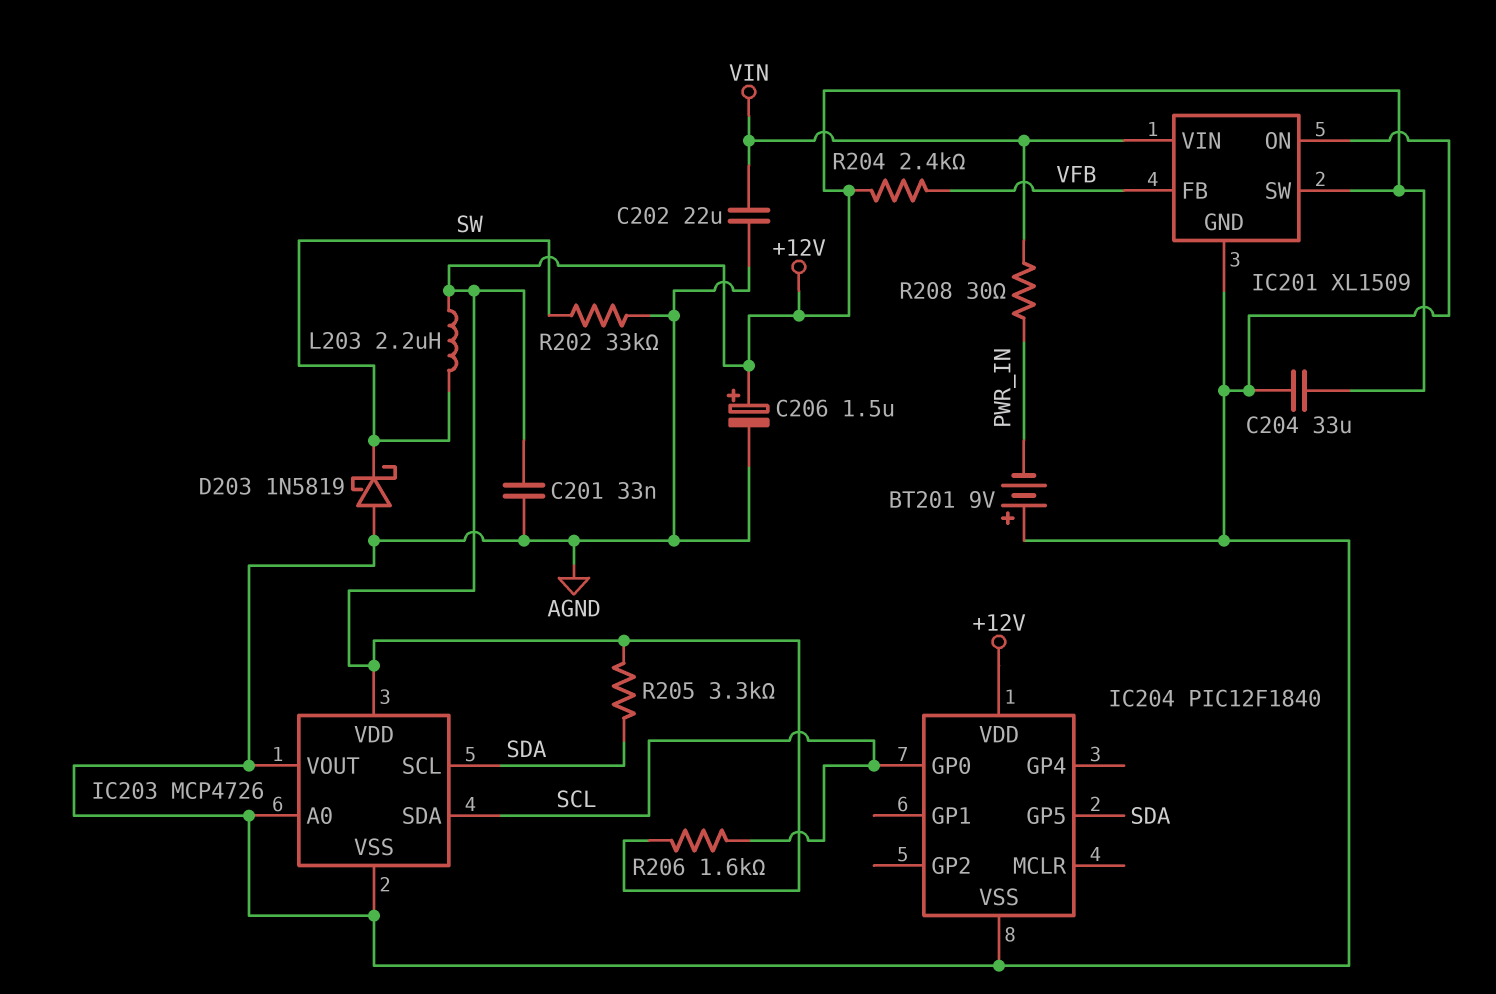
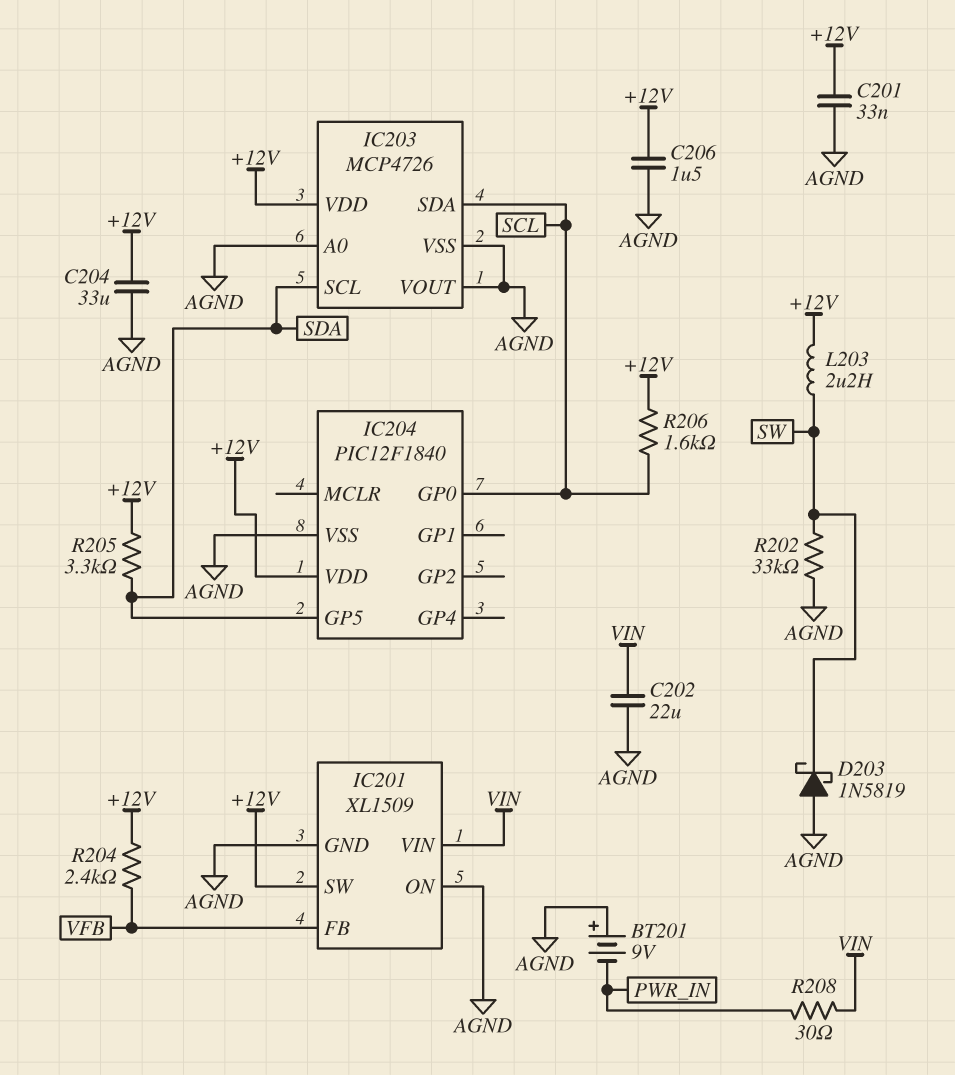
C206: 1.5uF (plus +12V, minus AGND) -> 1.5uF (+12V, AGND)

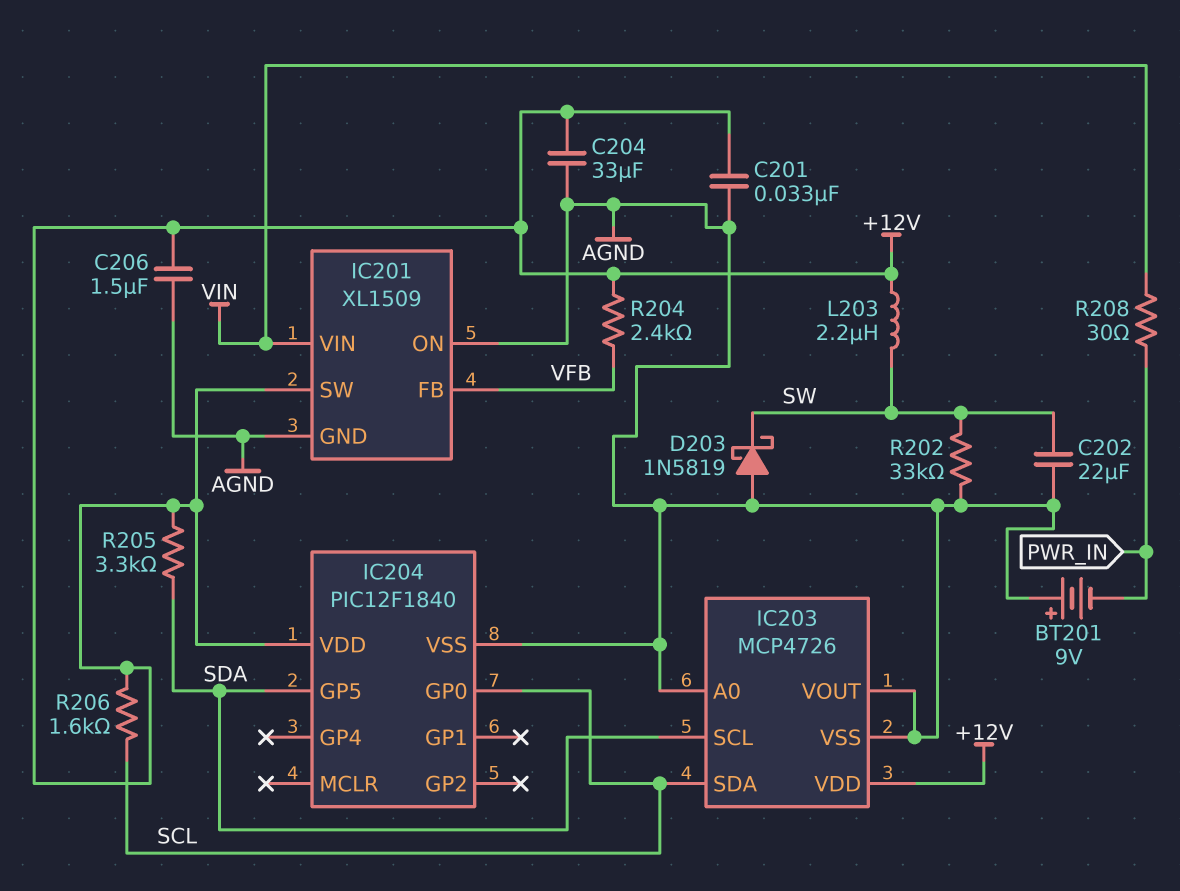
C202: 22uF (AGND, VIN) -> 22uF (AGND, SW)

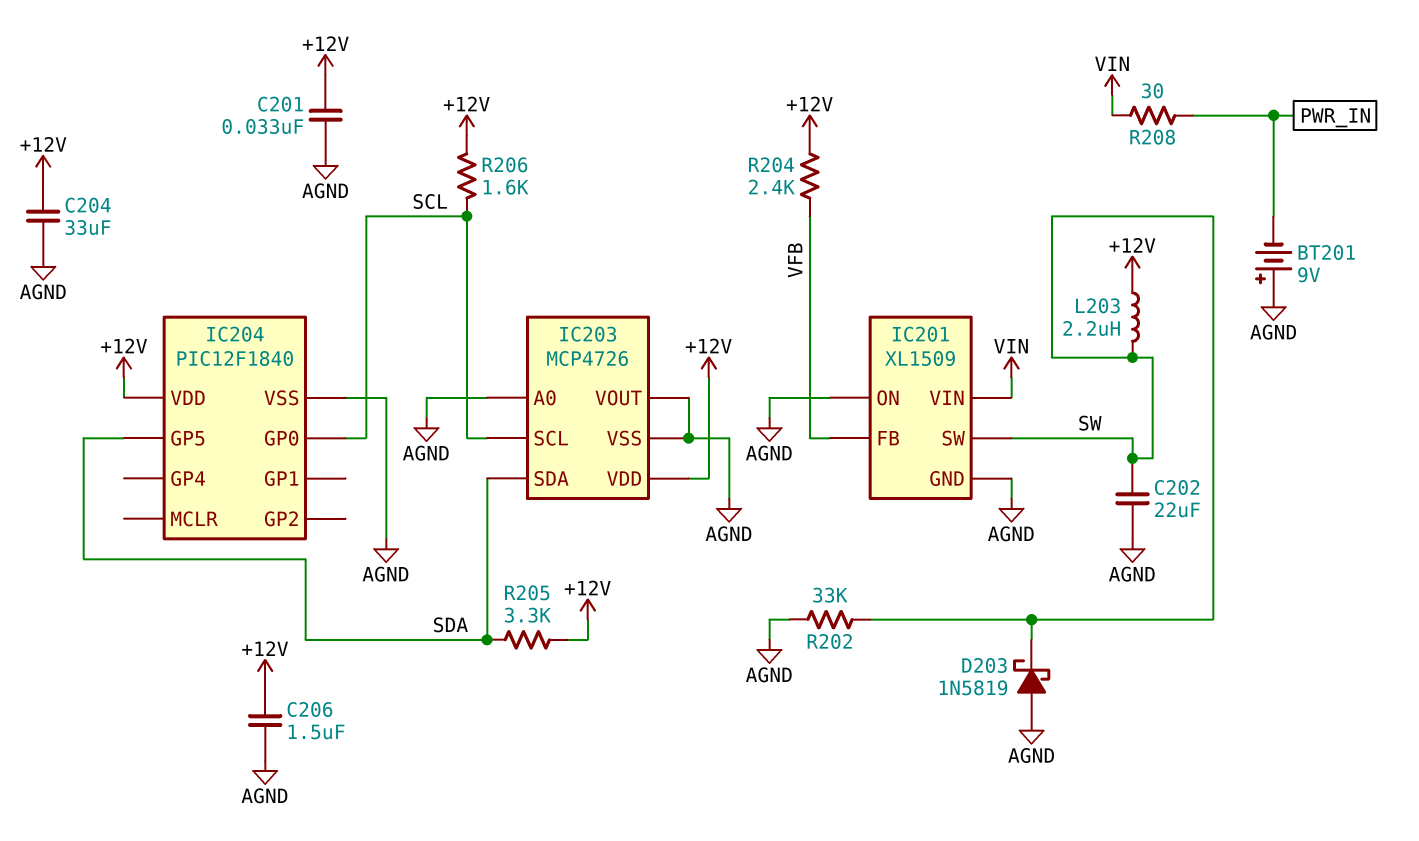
IC201 pin SW: +12V -> SW
IC203 pin SCL: SDA -> SCL
IC203 pin SDA: SCL -> SDA

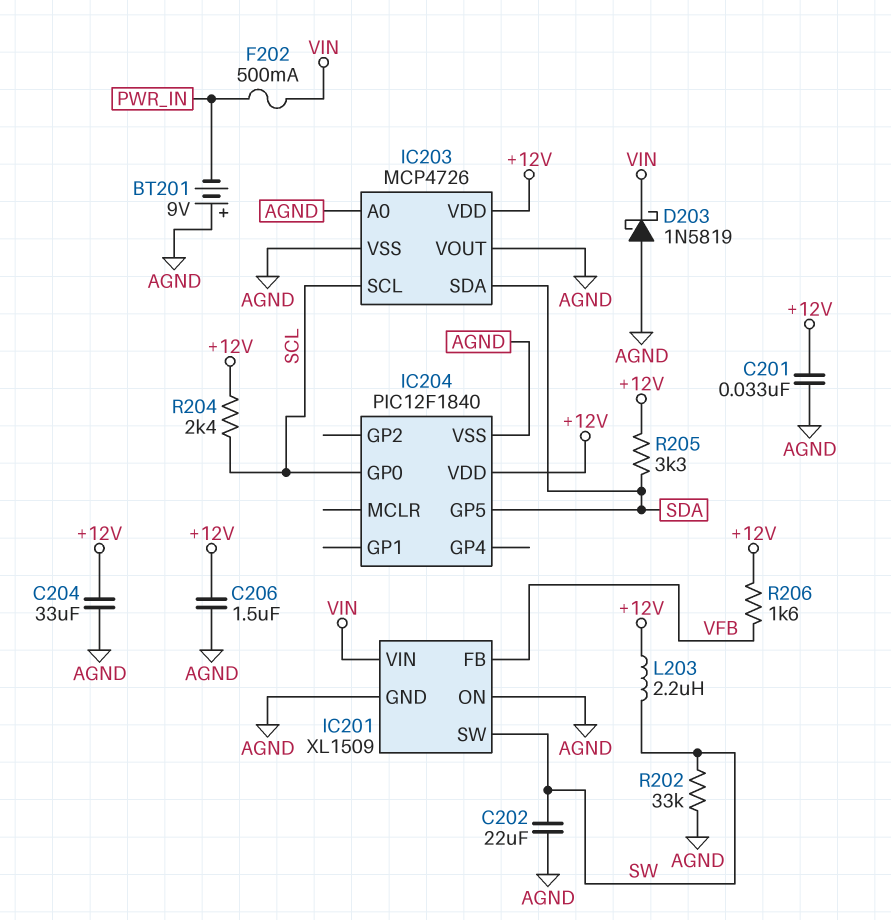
D203: schottky 1N5819 (A AGND, K SW) -> schottky 1N5819 (A AGND, K VIN)
F202: none -> 500mA (PWR_IN, VIN)
R204: 2.4k (+12V, VFB) -> 2.4k (+12V, SCL)
R206: 1.6k (+12V, SCL) -> 1.6k (+12V, VFB)
R208: 30 (PWR_IN, VIN) -> none

